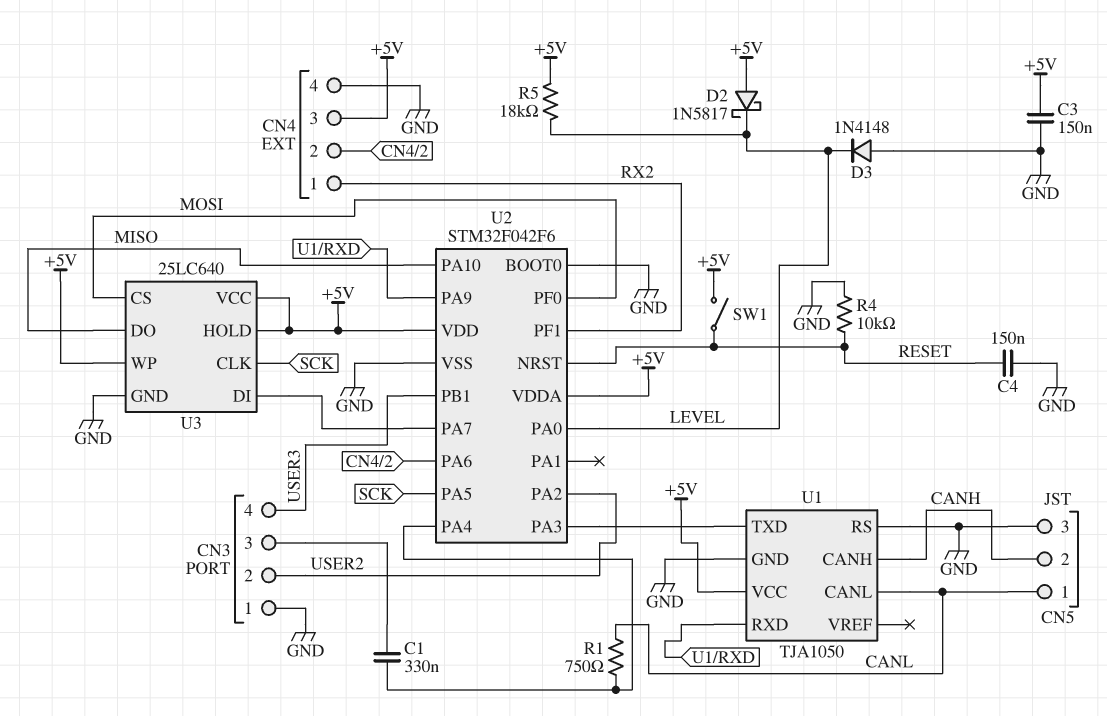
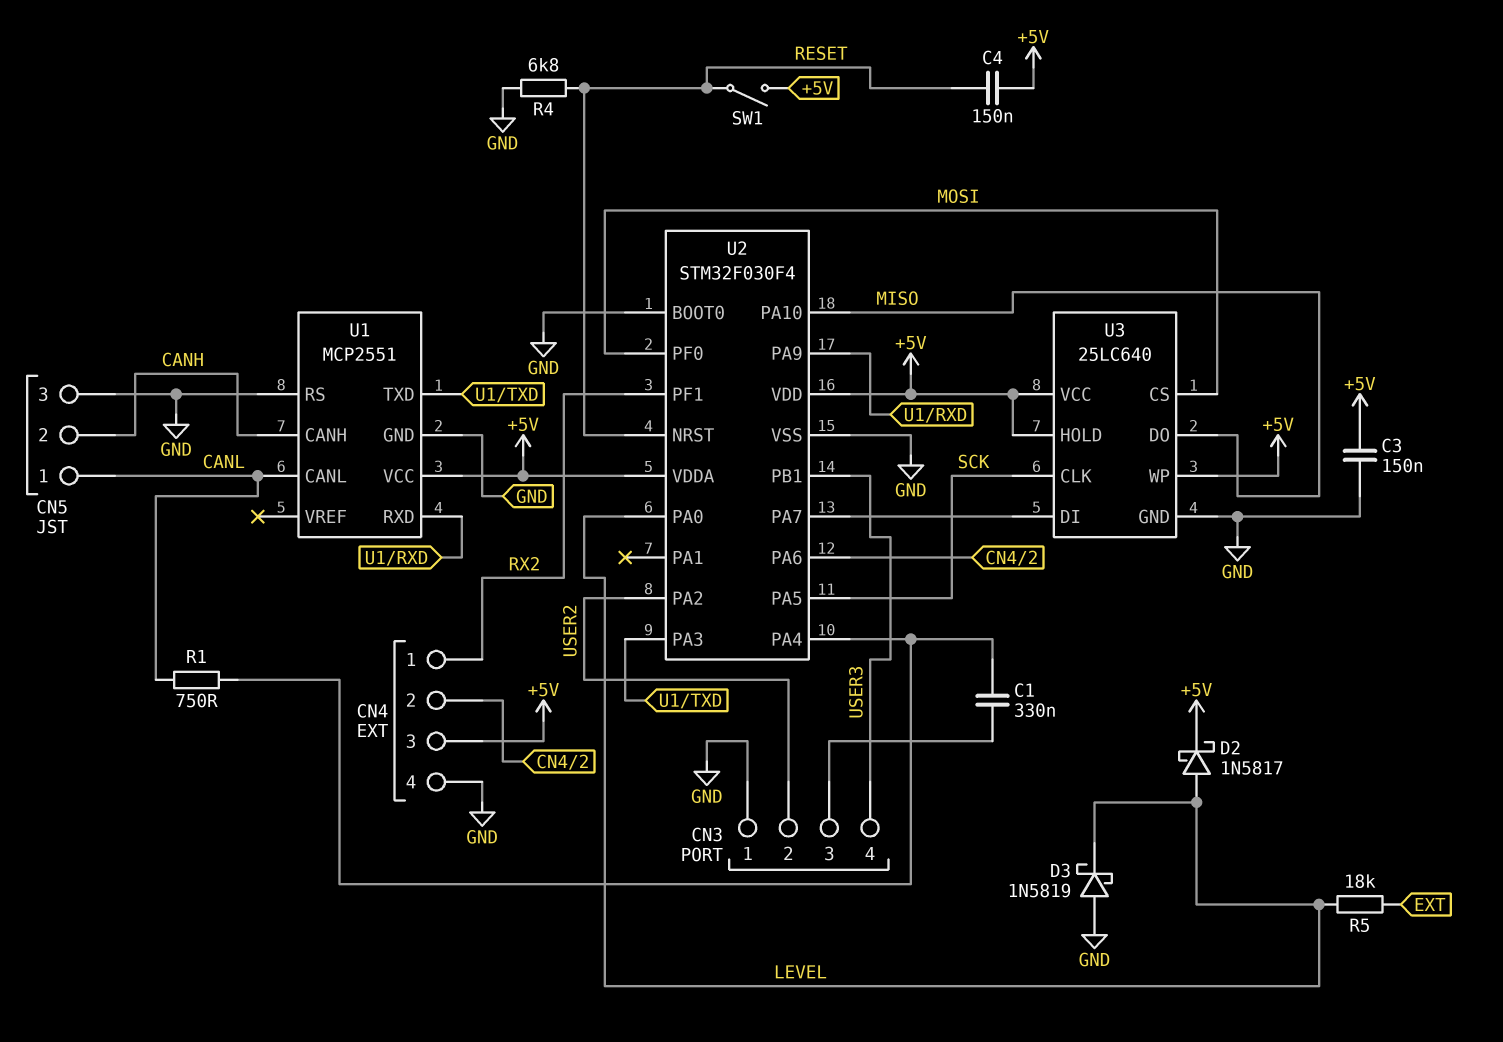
C4: 150nF (GND, RESET) -> 150nF (+5V, RESET)
D2: schottky 1N5817 (A +5V, K LEVEL) -> schottky 1N5817 (A LEVEL, K +5V)
D3: diode 1N4148 (A GND, K LEVEL) -> schottky 1N5819 (A GND, K LEVEL)
R4: 10k (GND, RESET) -> 6.8k (GND, RESET)
R5: 18k (+5V, LEVEL) -> 18k (EXT, LEVEL)
U1: TJA1050 -> MCP2551
U2: STM32F042F6 -> STM32F030F4

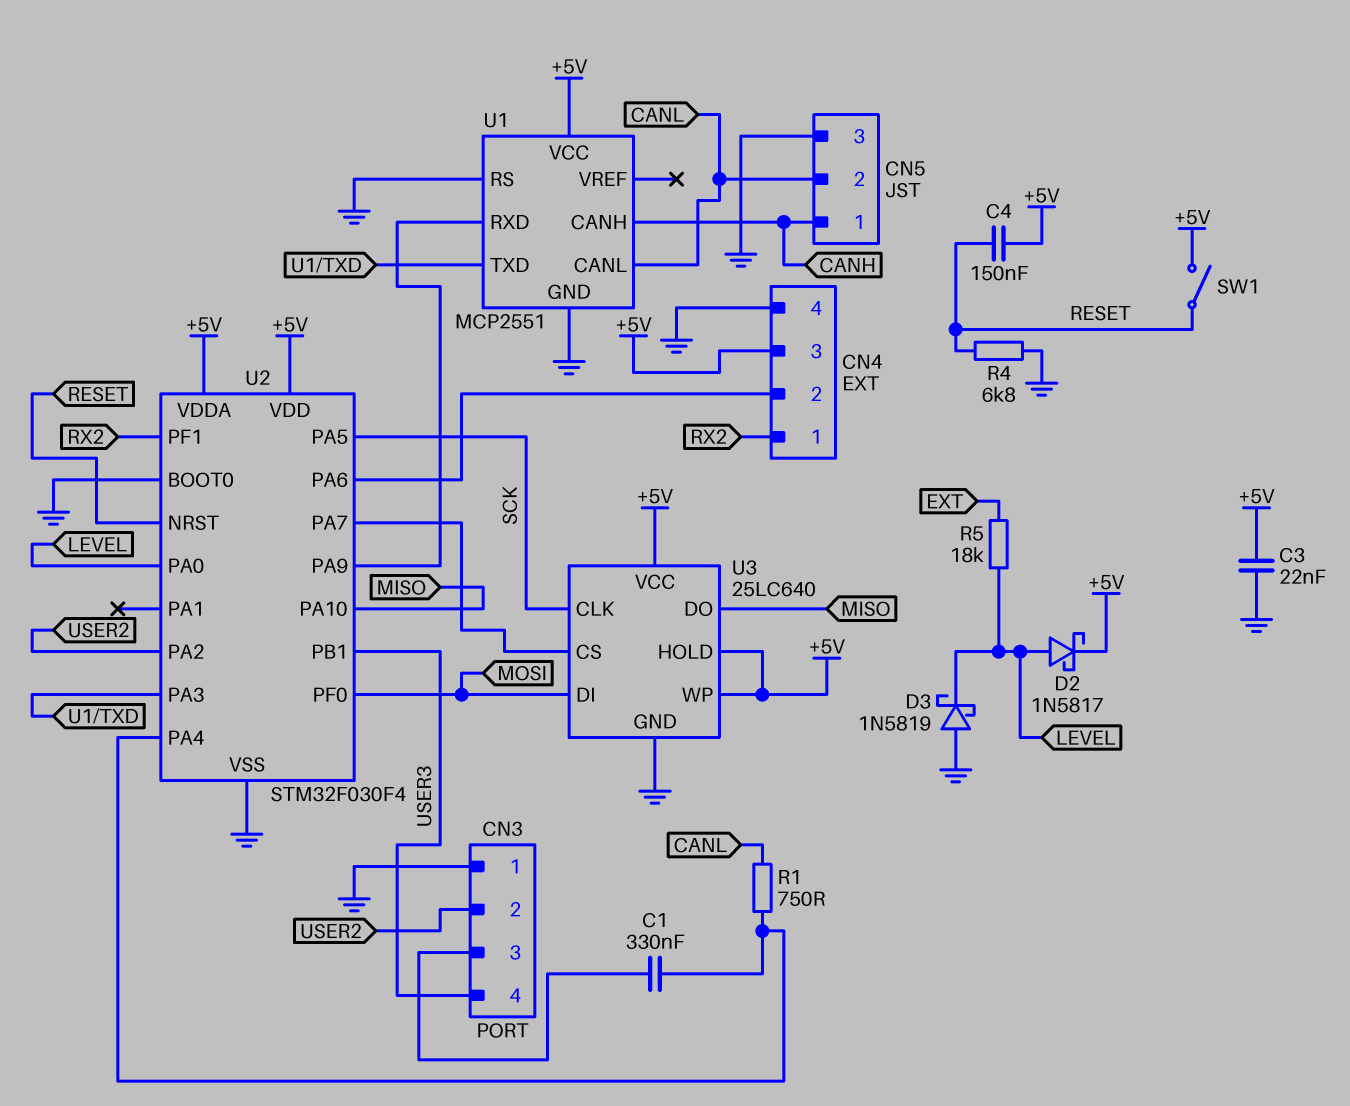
C3: 150nF (+5V, GND) -> 22nF (+5V, GND)
CN5 pin 1: CANL -> CANH
CN5 pin 2: CANH -> CANL
U3 pin CS: MOSI -> U2/PA7
U3 pin DI: U2/PA7 -> MOSI

